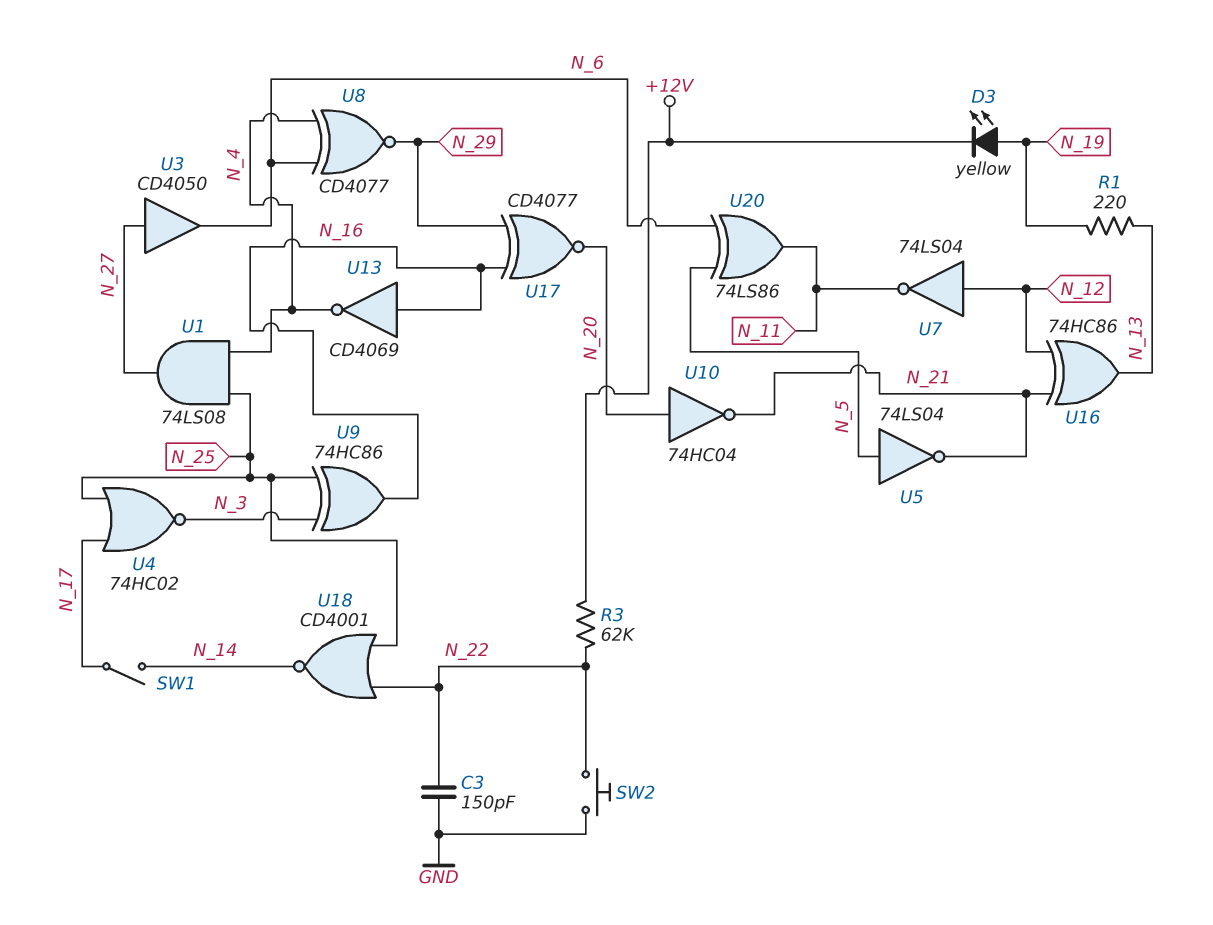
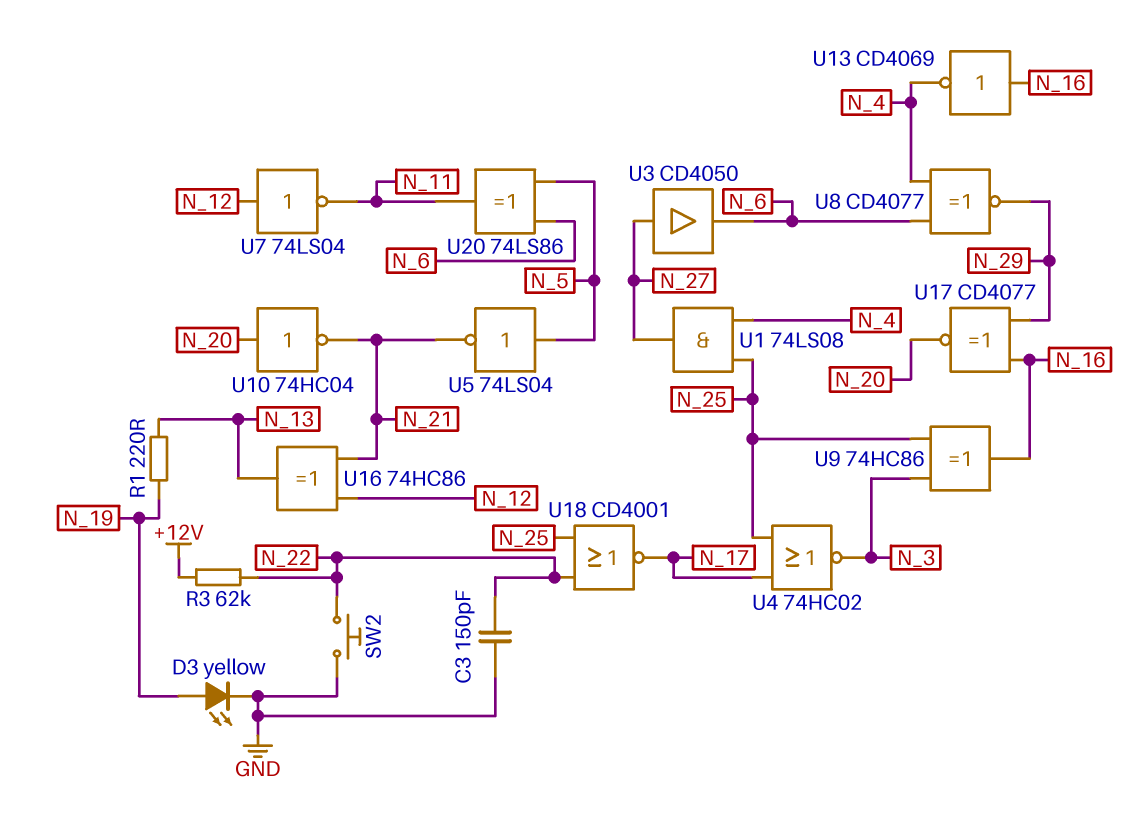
D3: LED yellow (A N_19, K +12V) -> LED yellow (A N_19, K GND)
SW1: switch (N_14, N_17) -> none
U18: NOR CD4001 (in N_22, in N_25, out N_14) -> NOR CD4001 (in N_22, in N_25, out N_17)

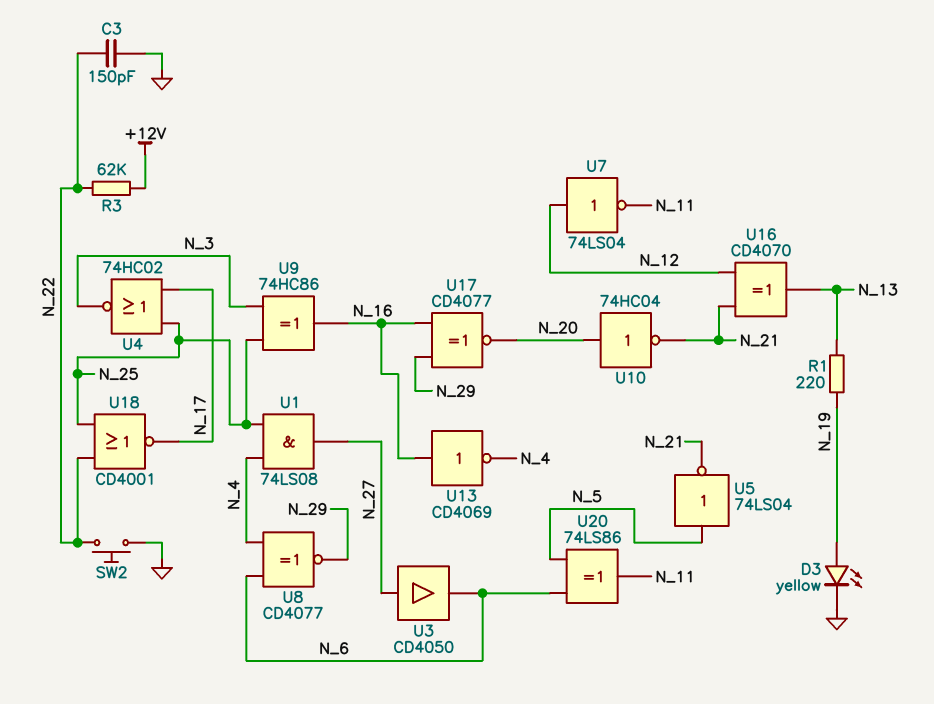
U16: XOR 74HC86 (in N_12, in N_21, out N_13) -> XOR CD4070 (in N_12, in N_21, out N_13)

